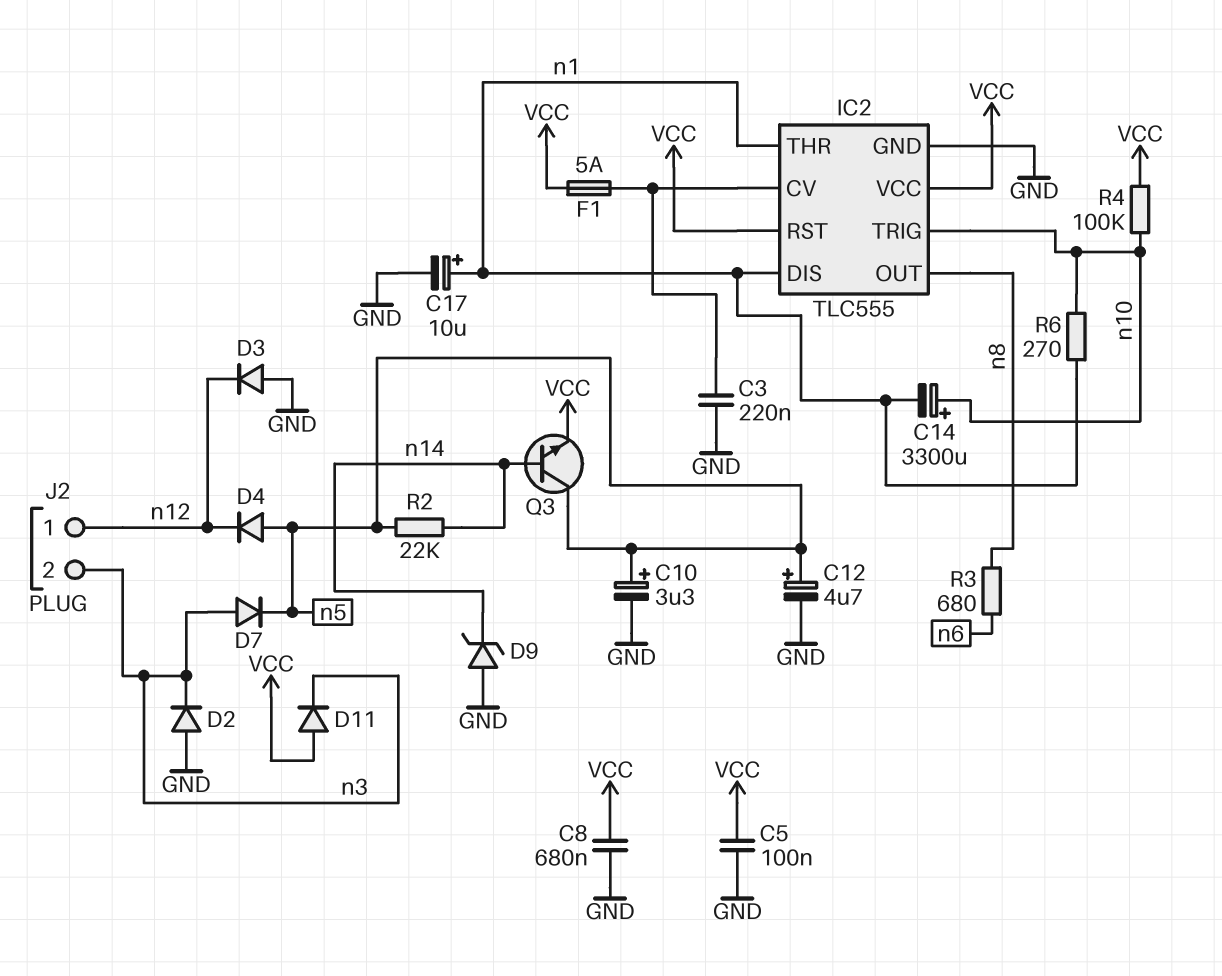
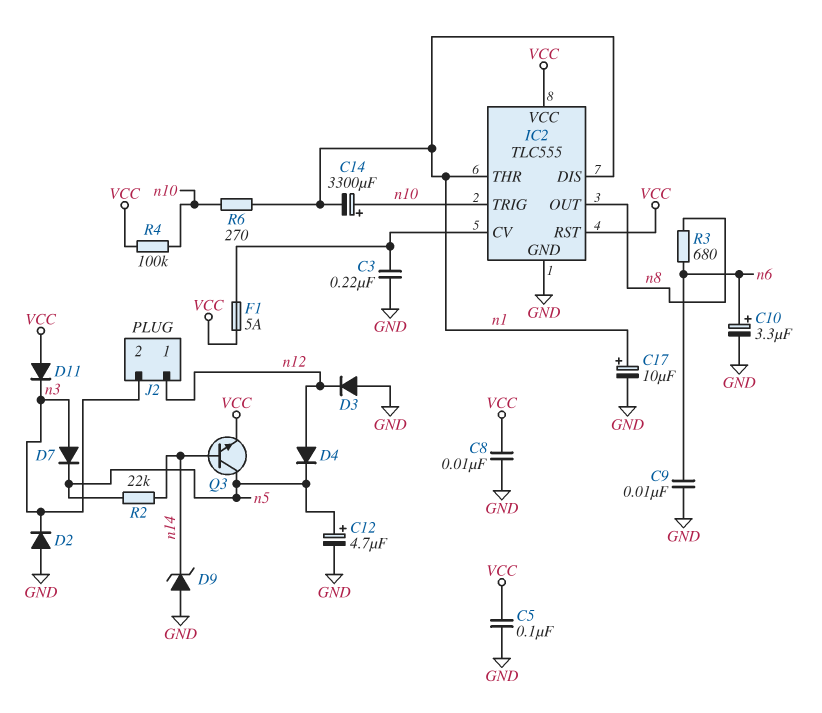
C8: 680nF (GND, VCC) -> 10nF (GND, VCC)
C9: none -> 10nF (GND, n6)
C10: 3.3uF (plus n5, minus GND) -> 3.3uF (plus n6, minus GND)
D4: diode (A n5, K n12) -> diode (A n12, K n5)

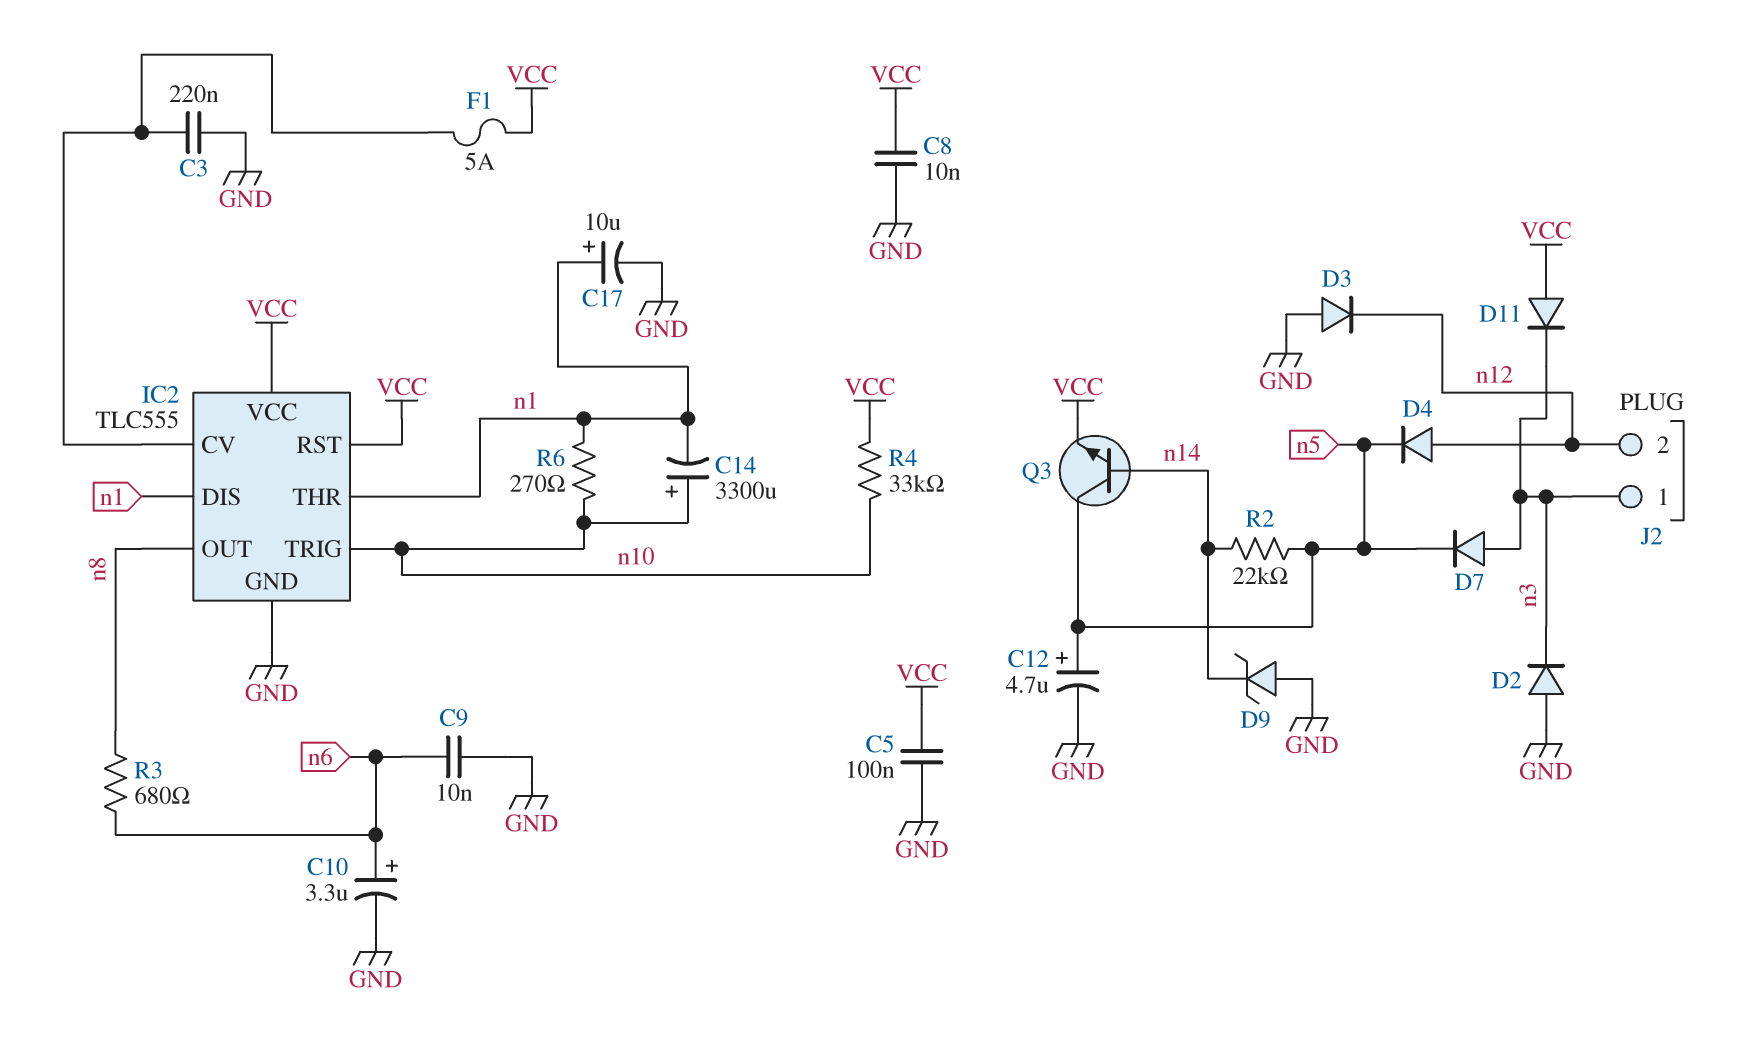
J2 pin 1: n12 -> n3
J2 pin 2: n3 -> n12
R4: 100k (VCC, n10) -> 33k (VCC, n10)

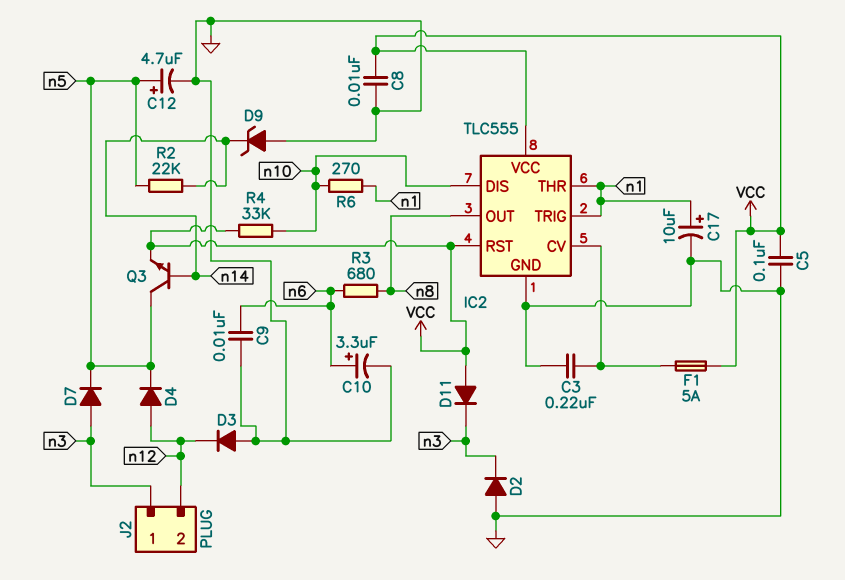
C14: 3300uF (plus n10, minus n1) -> none
IC2 pin DIS: n1 -> n10
IC2 pin TRIG: n10 -> n1

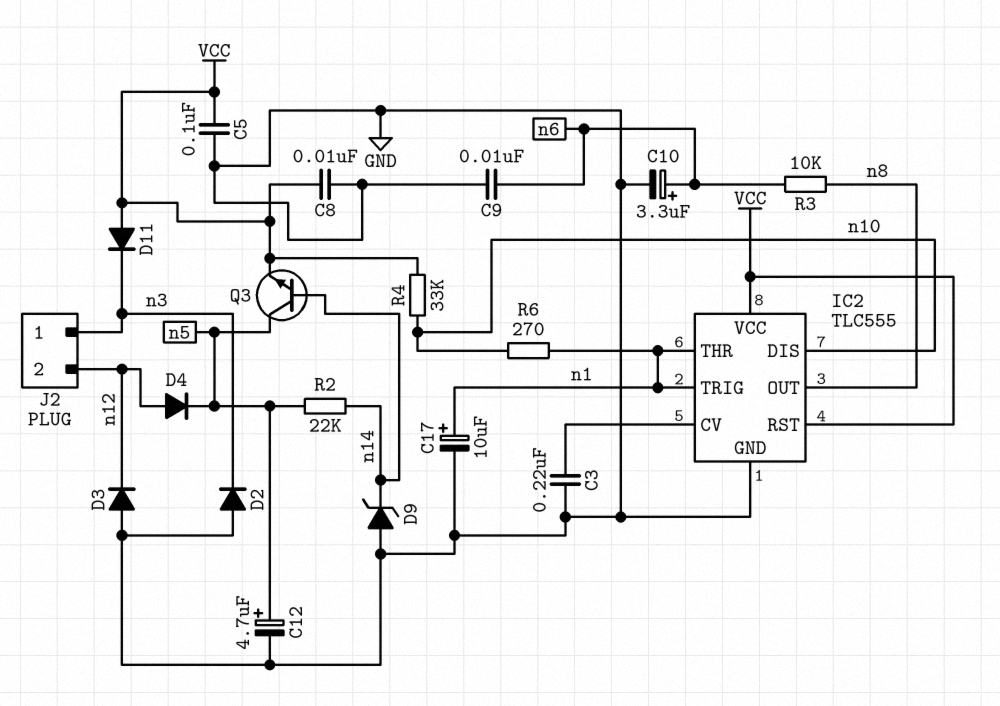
D7: diode (A n3, K n5) -> none
F1: 5A (IC2/CV, VCC) -> none
R3: 680 (n6, n8) -> 10k (n6, n8)

